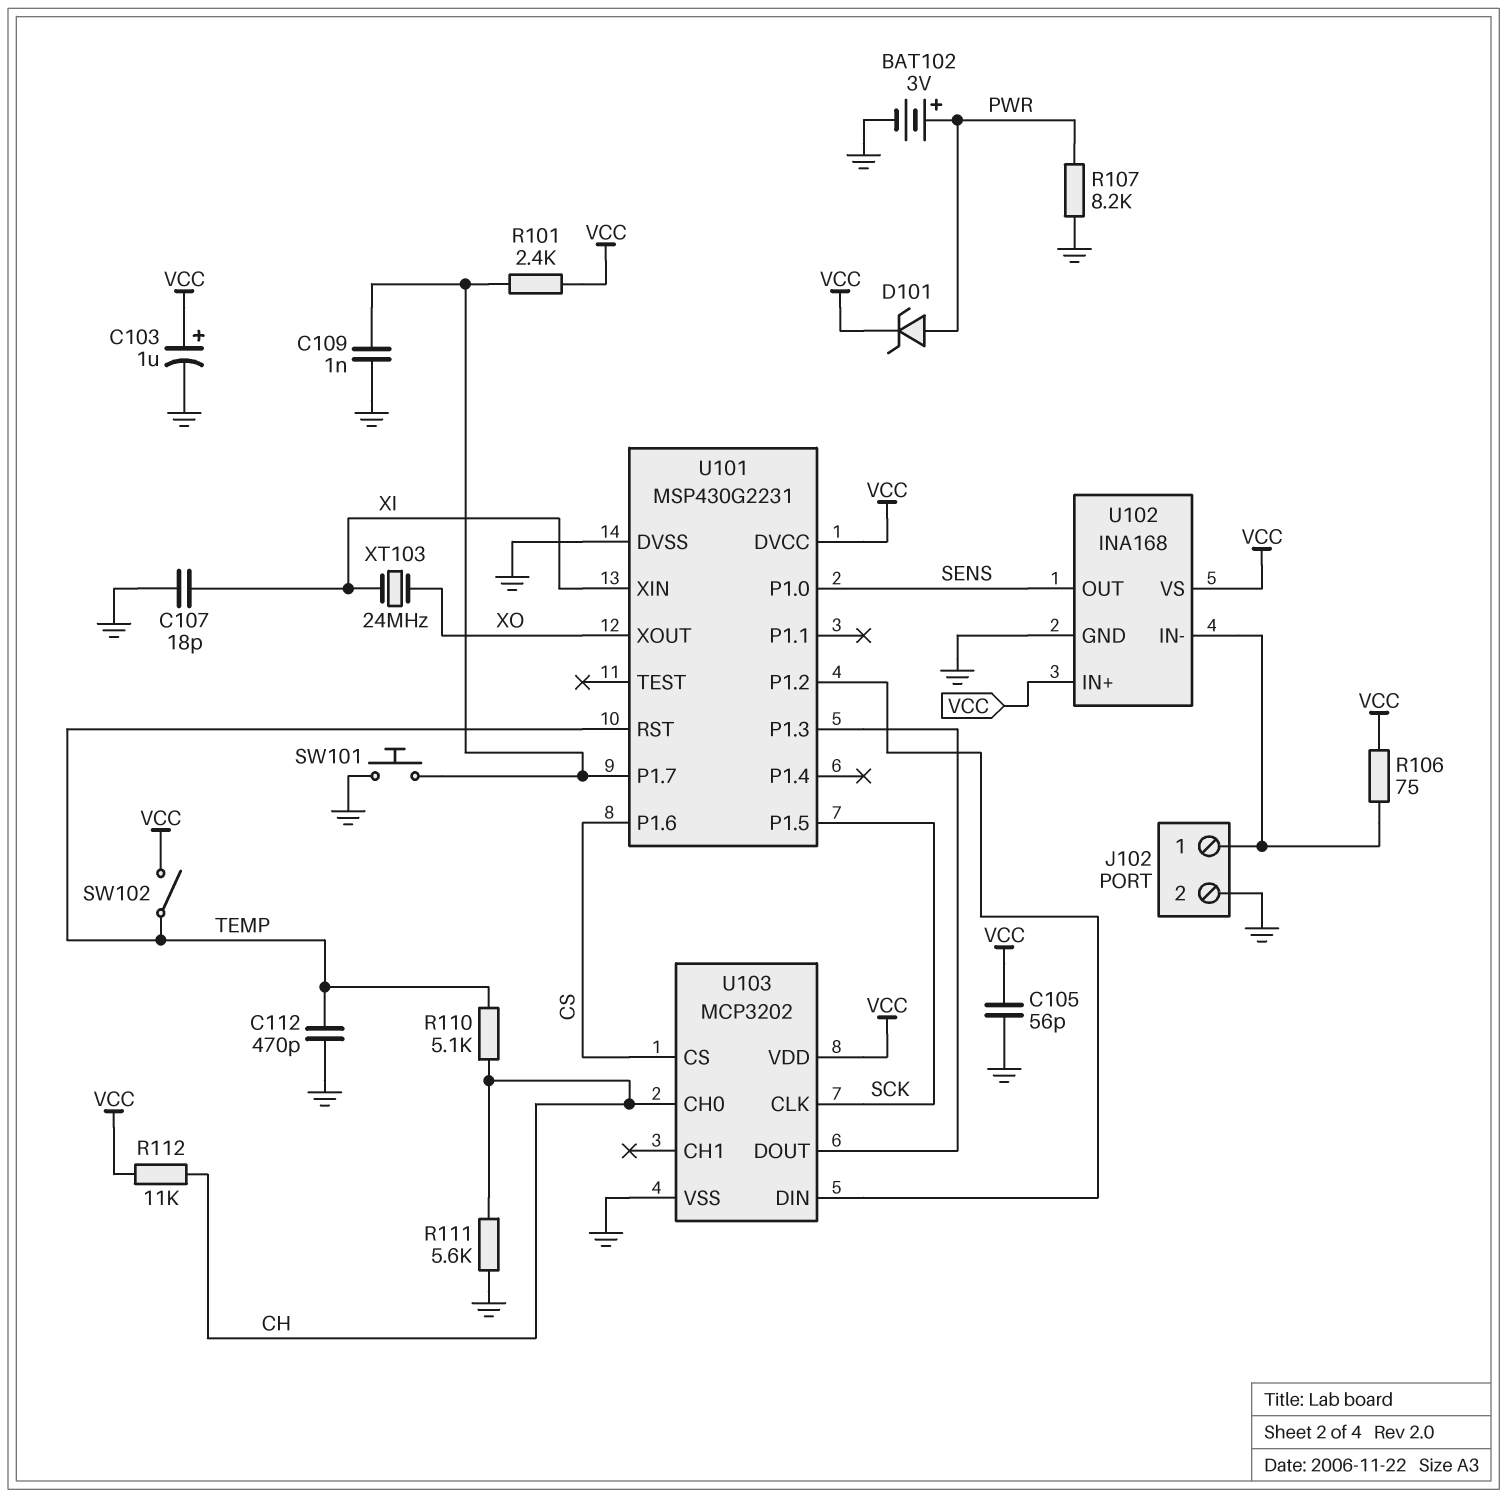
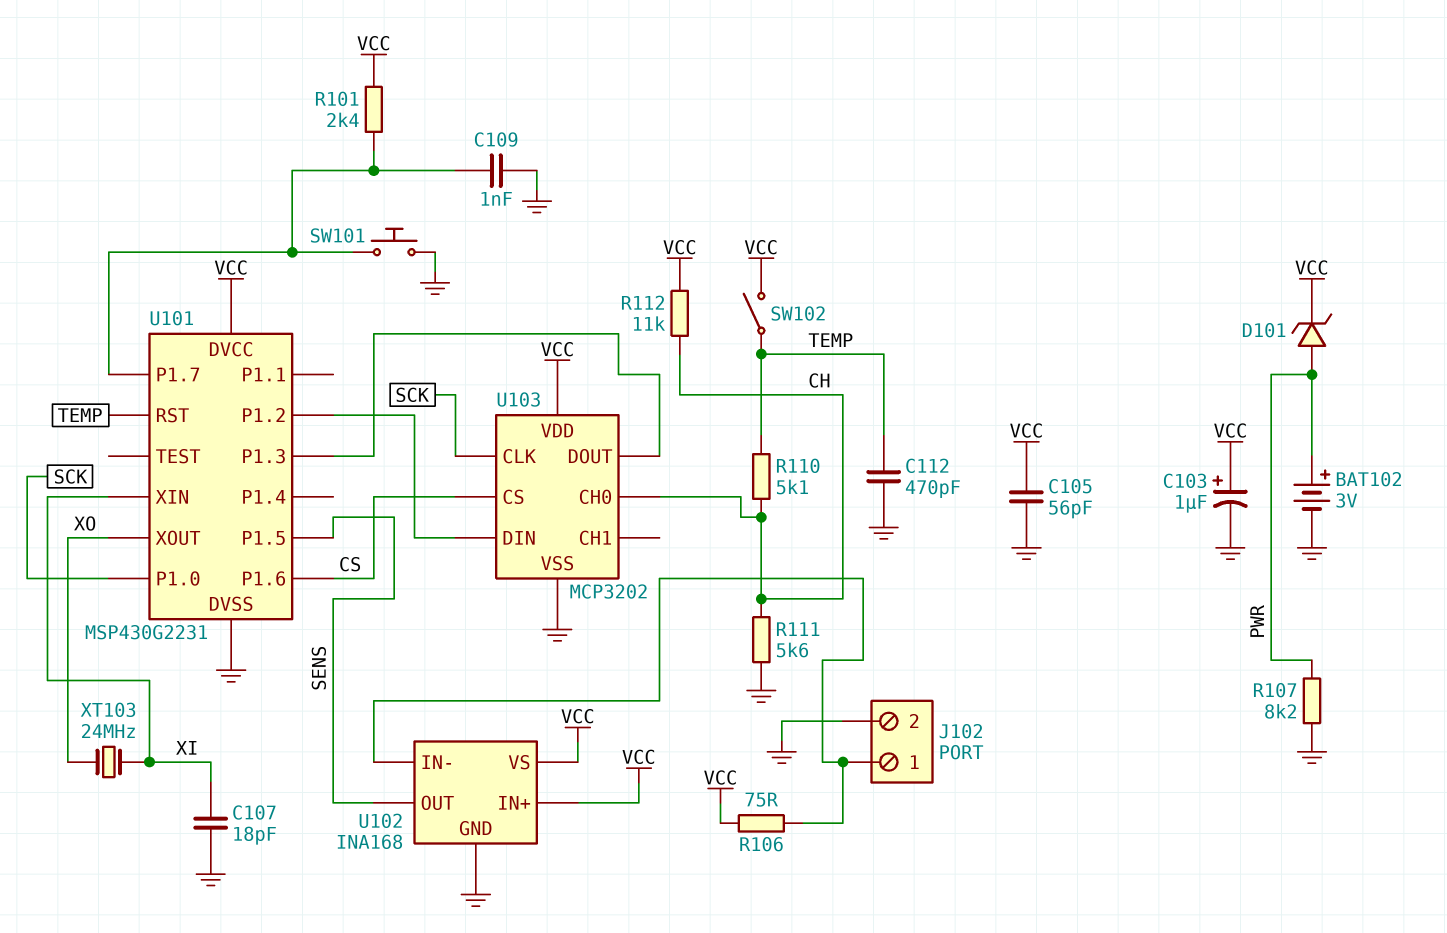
U101 pin P1.0: SENS -> SCK
U101 pin P1.5: SCK -> SENS

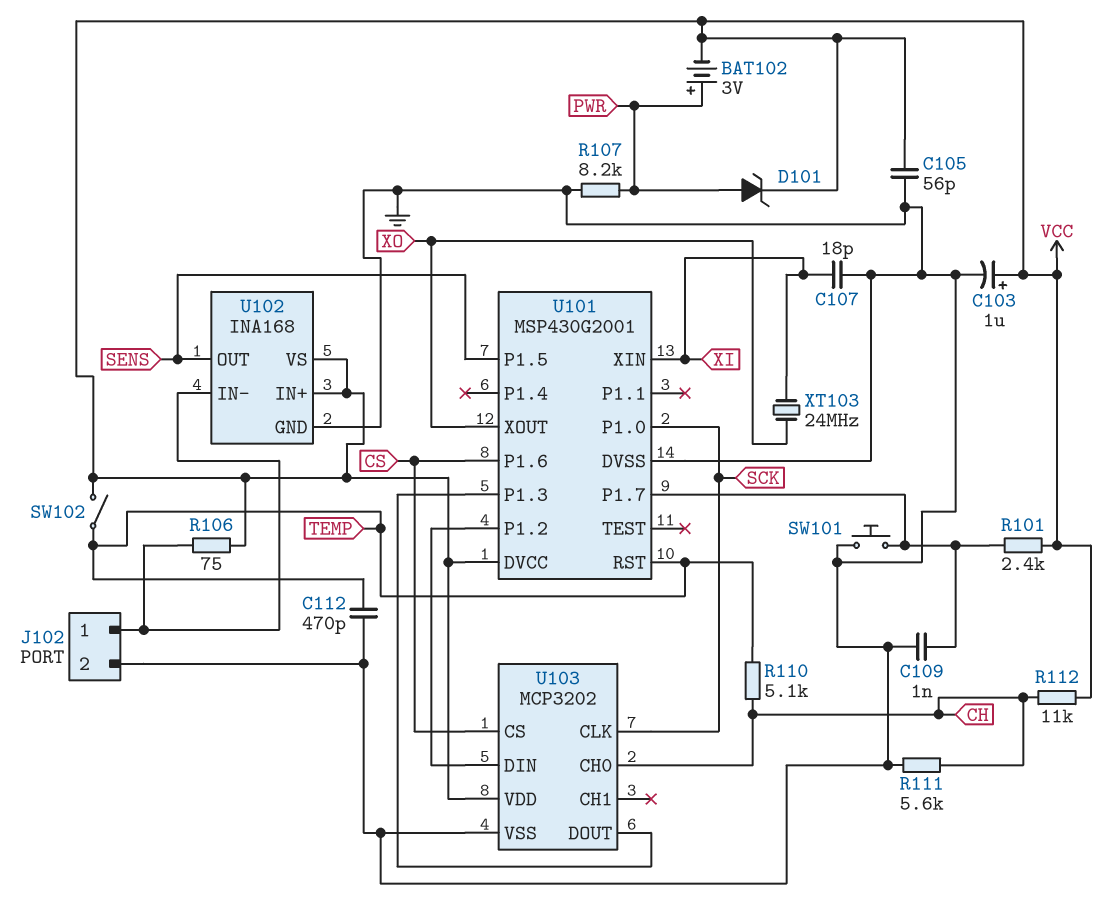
BAT102: 3V (plus PWR, minus GND) -> 3V (plus PWR, minus VCC)
U101: MSP430G2231 -> MSP430G2001

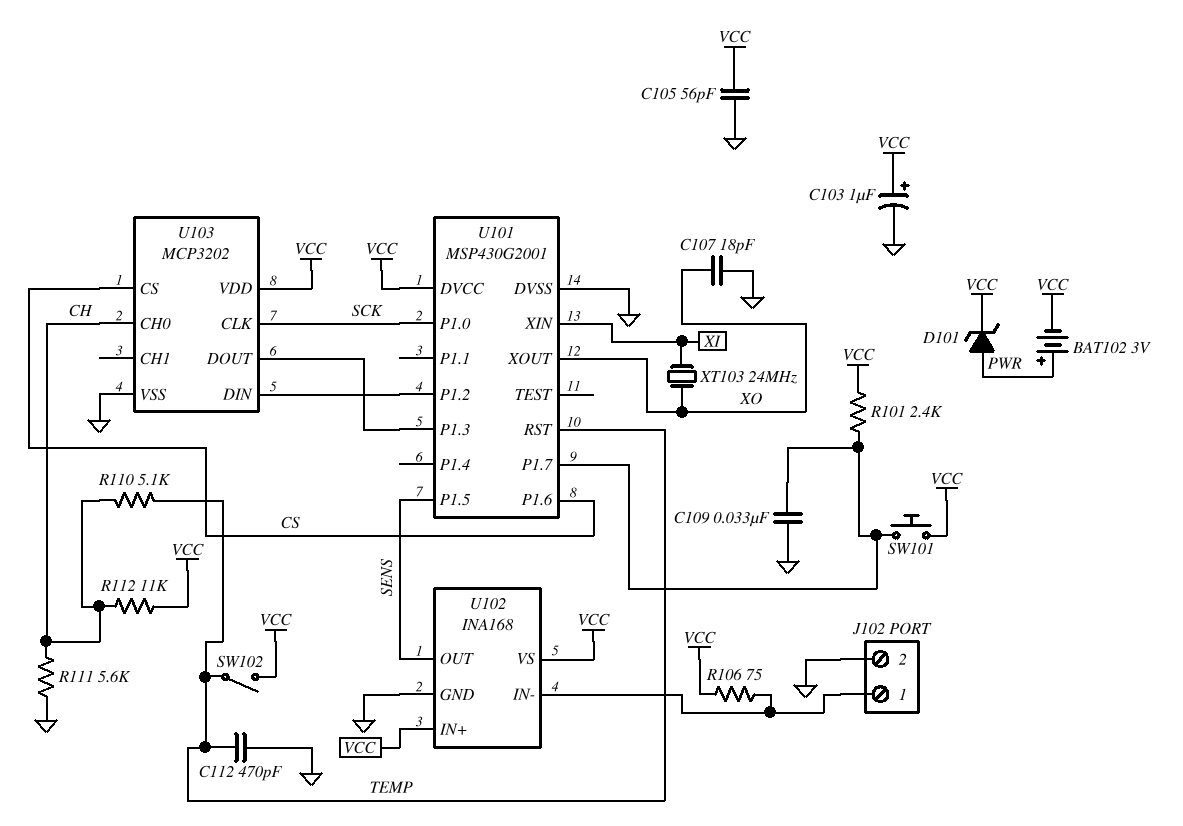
C107: 18pF (GND, XI) -> 18pF (GND, XO)
C109: 1nF (GND, U101/P1.7) -> 33nF (GND, U101/P1.7)
R107: 8.2k (GND, PWR) -> none
SW101: button (GND, U101/P1.7) -> button (U101/P1.7, VCC)

